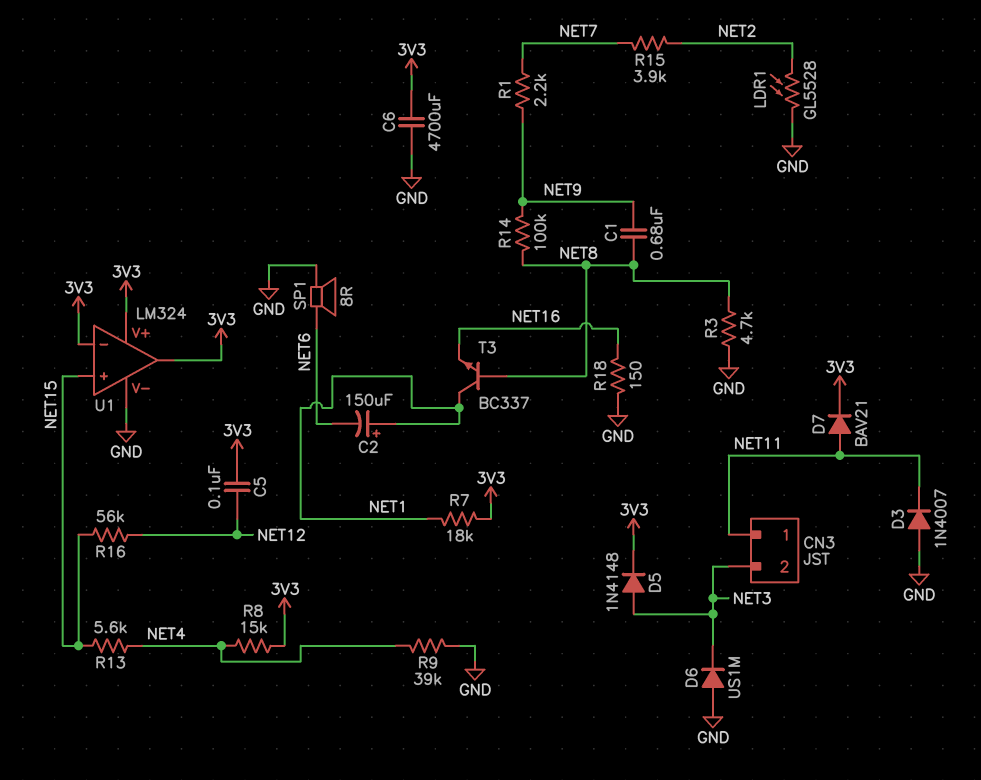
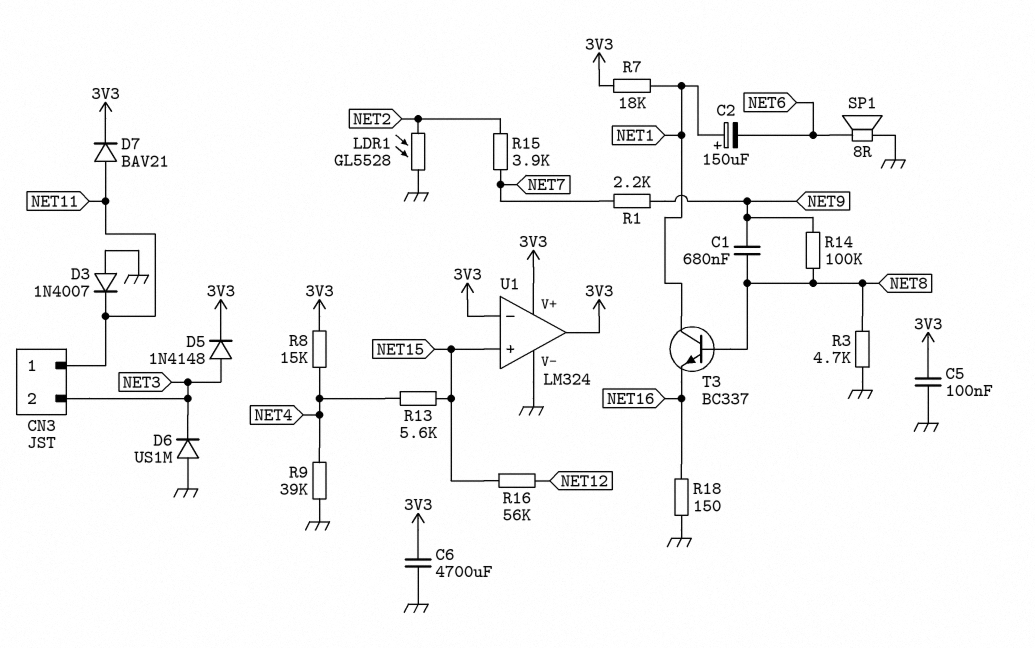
C5: 100nF (3V3, NET12) -> 100nF (3V3, GND)

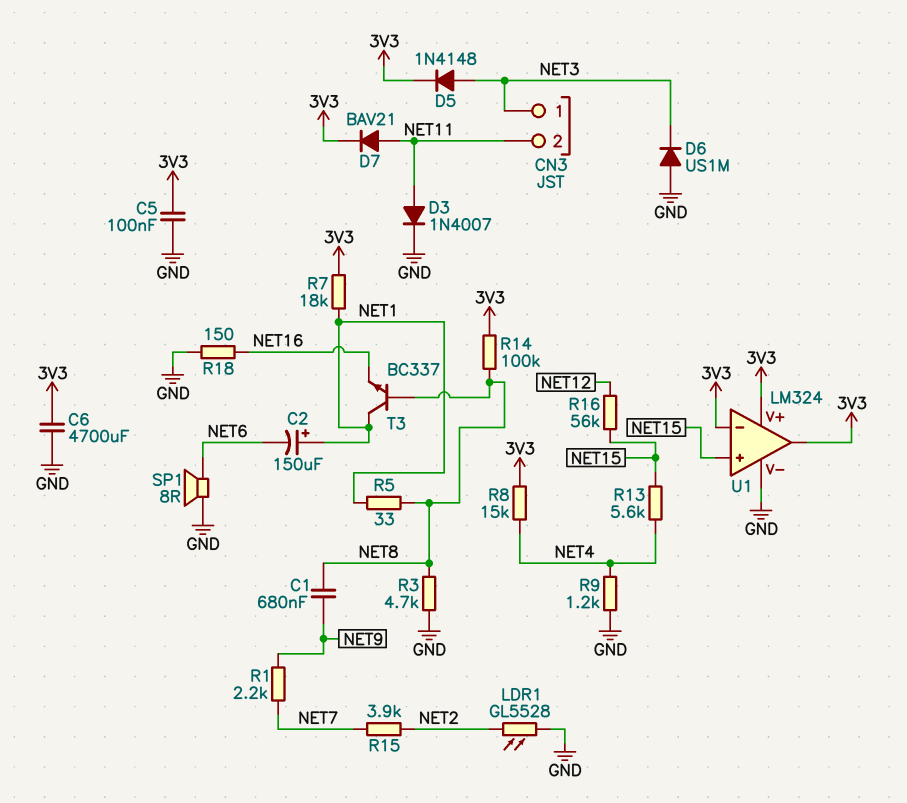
CN3 pin 1: NET11 -> NET3
CN3 pin 2: NET3 -> NET11
D3: diode 1N4007 (A GND, K NET11) -> diode 1N4007 (A NET11, K GND)
R5: none -> 33 (NET1, NET8)
R9: 39k (GND, NET4) -> 1.2k (GND, NET4)
R14: 100k (NET8, NET9) -> 100k (3V3, NET8)

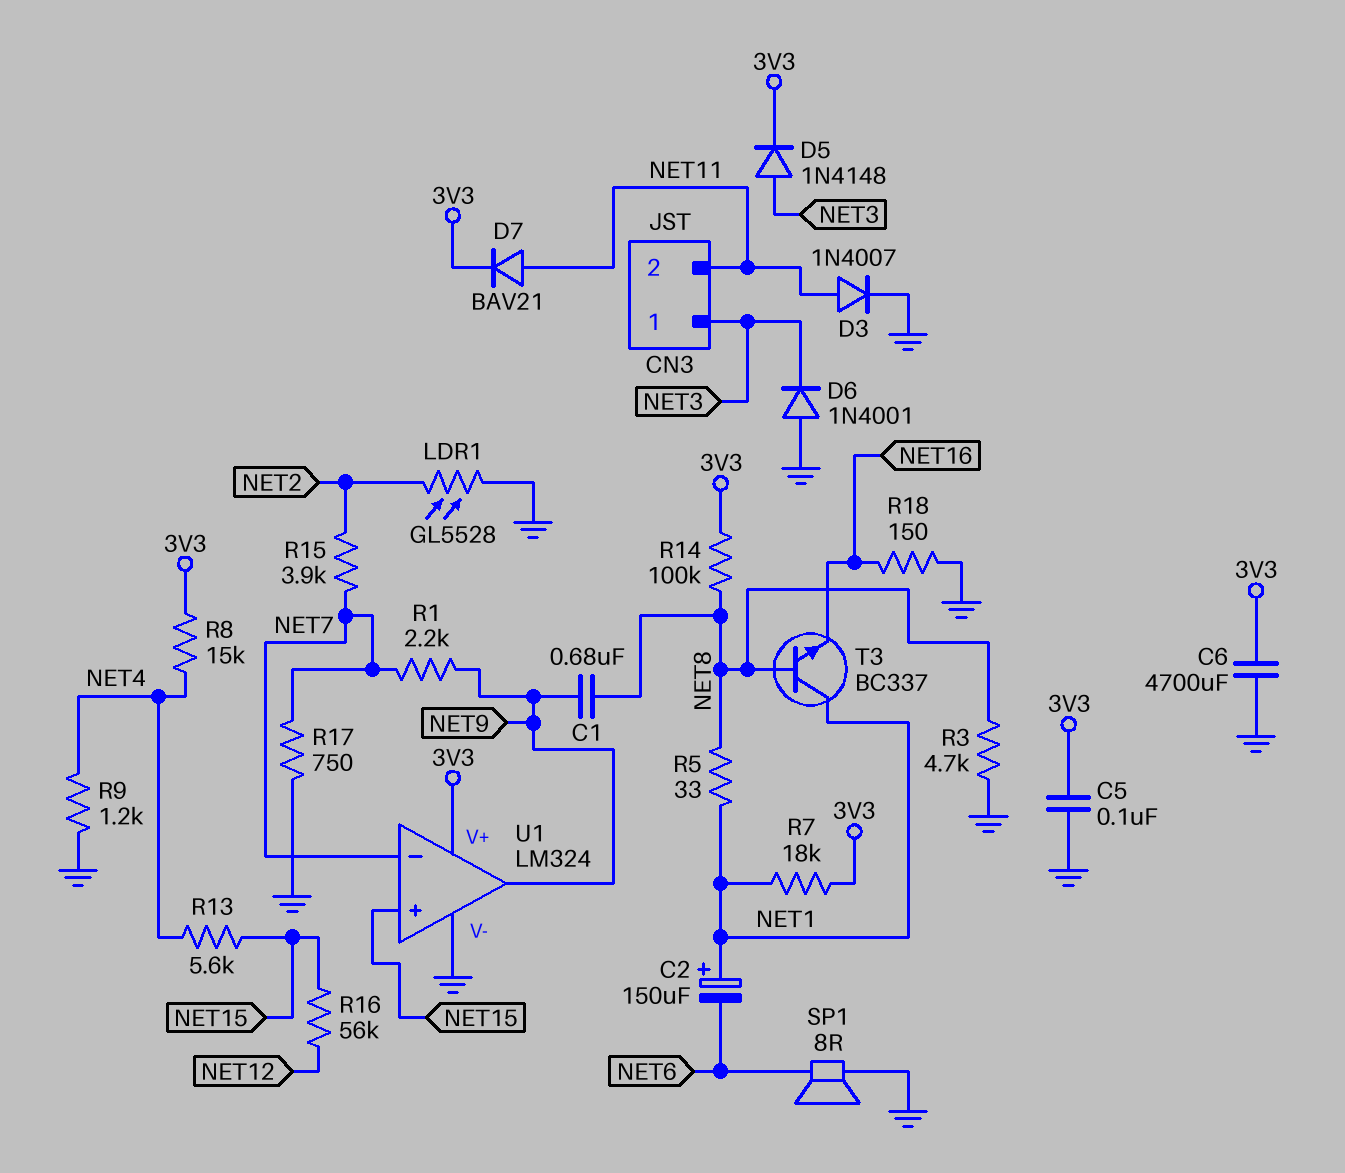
D6: diode US1M (A GND, K NET3) -> diode 1N4001 (A GND, K NET3)
R17: none -> 750 (GND, NET7)
U1 pin in-: 3V3 -> NET7
U1 pin out: 3V3 -> NET9

